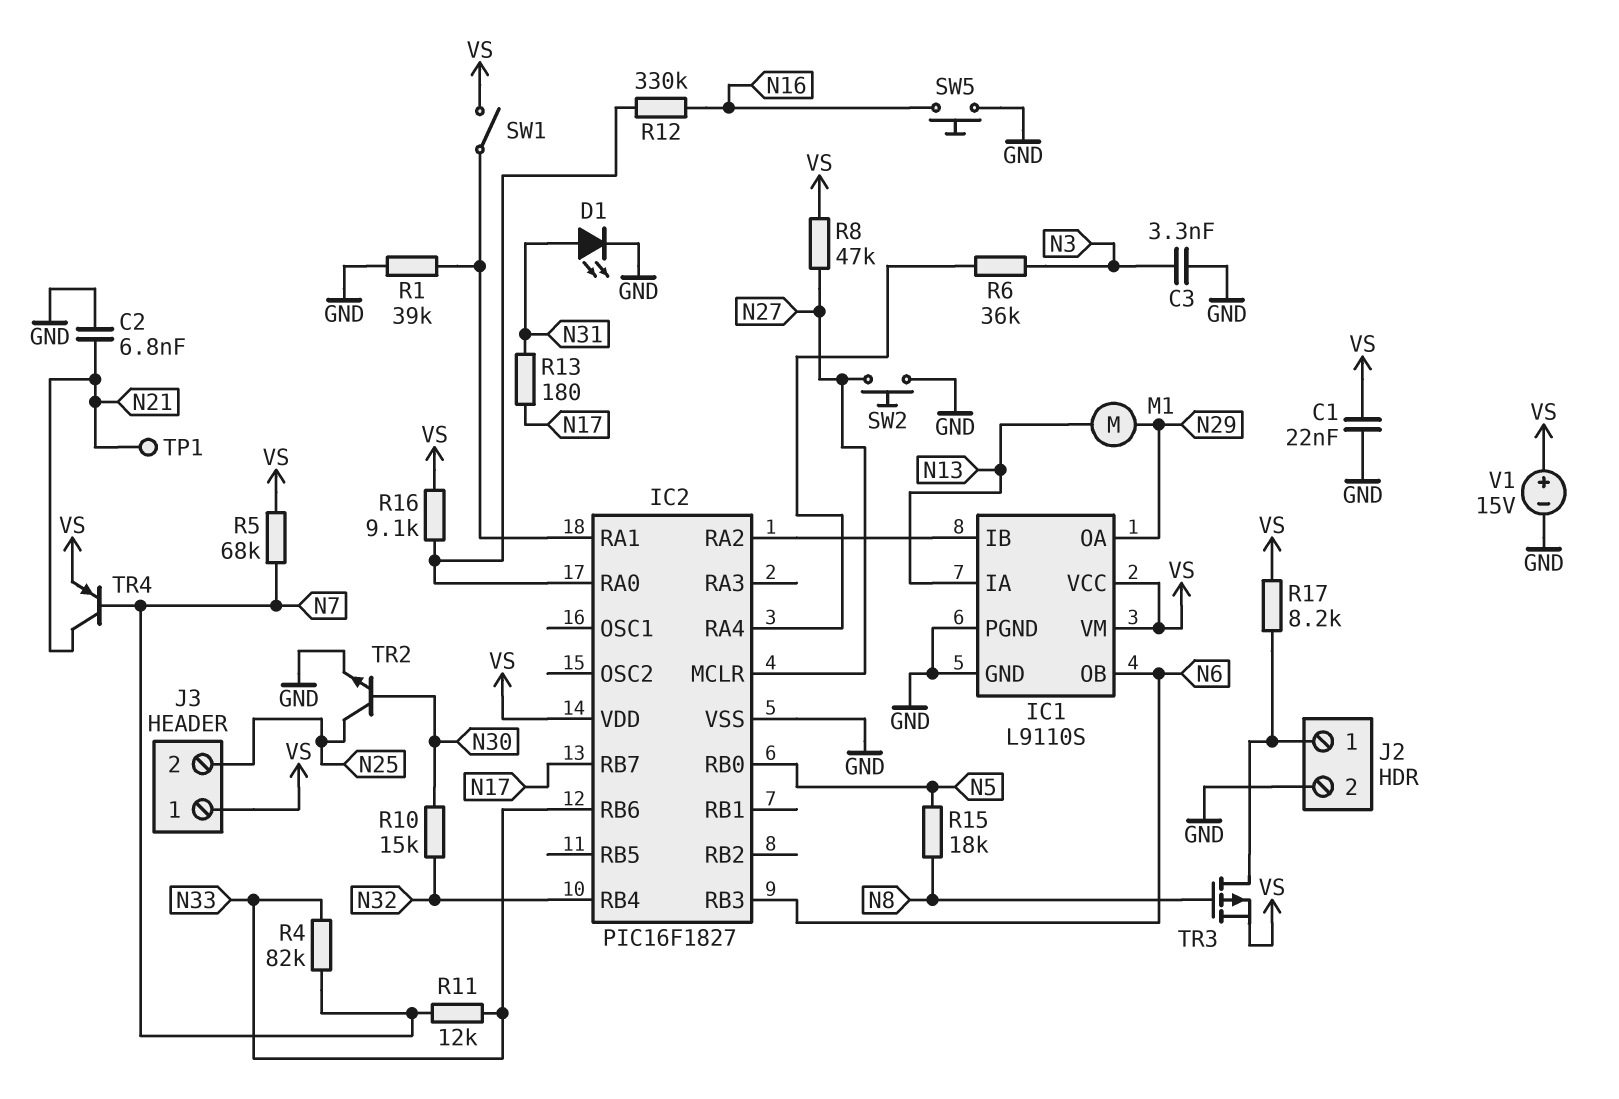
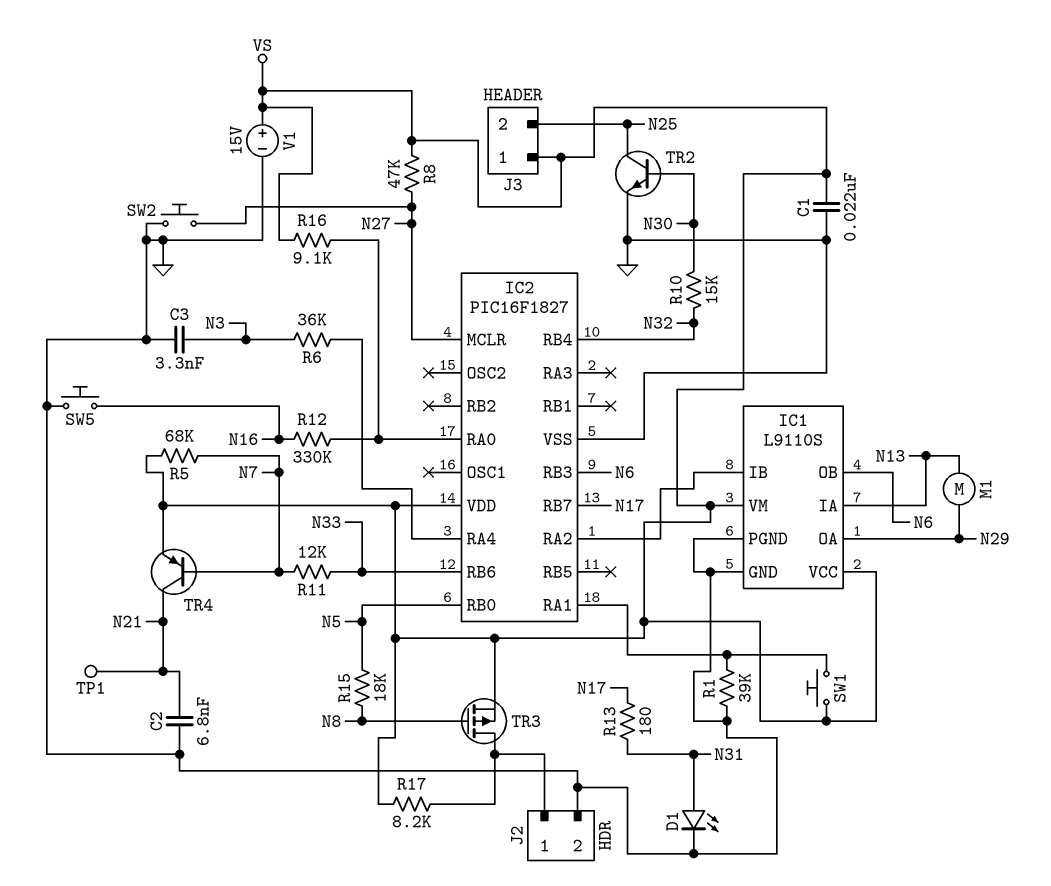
R4: 82k (N7, N33) -> none
SW1: switch (IC2/RA1, VS) -> button (IC2/RA1, VS)

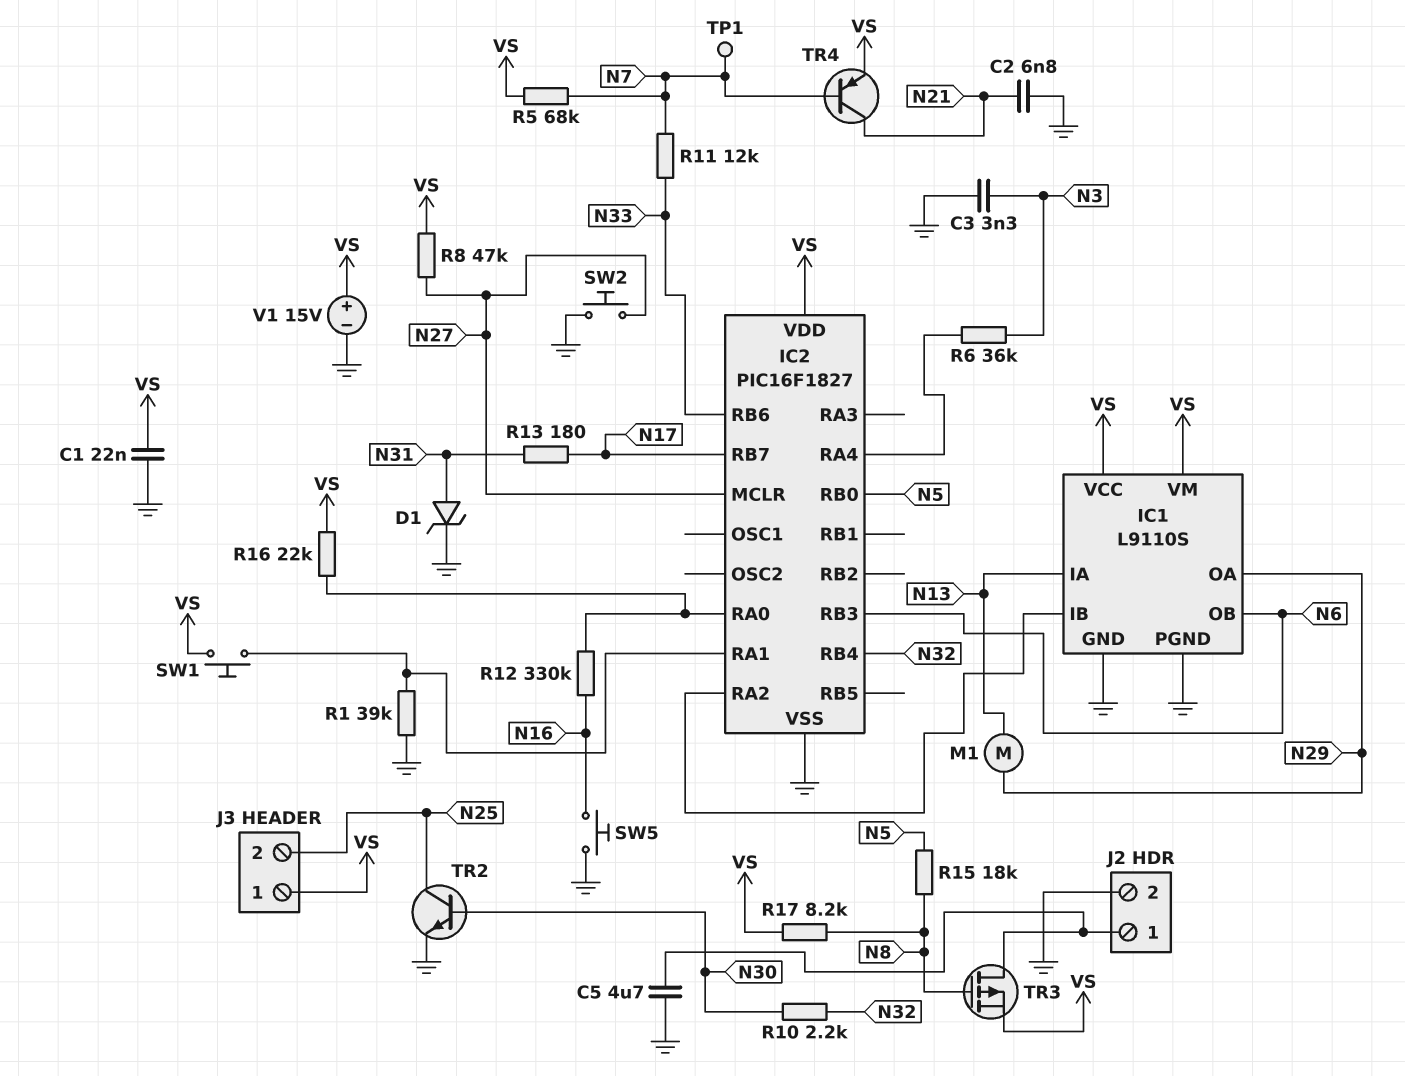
C5: none -> 4.7uF (GND, J2/1)
D1: LED (A N31, K GND) -> zener (A N31, K GND)
R10: 15k (N30, N32) -> 2.2k (N30, N32)
R16: 9.1k (IC2/RA0, VS) -> 22k (IC2/RA0, VS)
R17: 8.2k (J2/1, VS) -> 8.2k (N8, VS)
TP1: test point (N21) -> test point (N7)

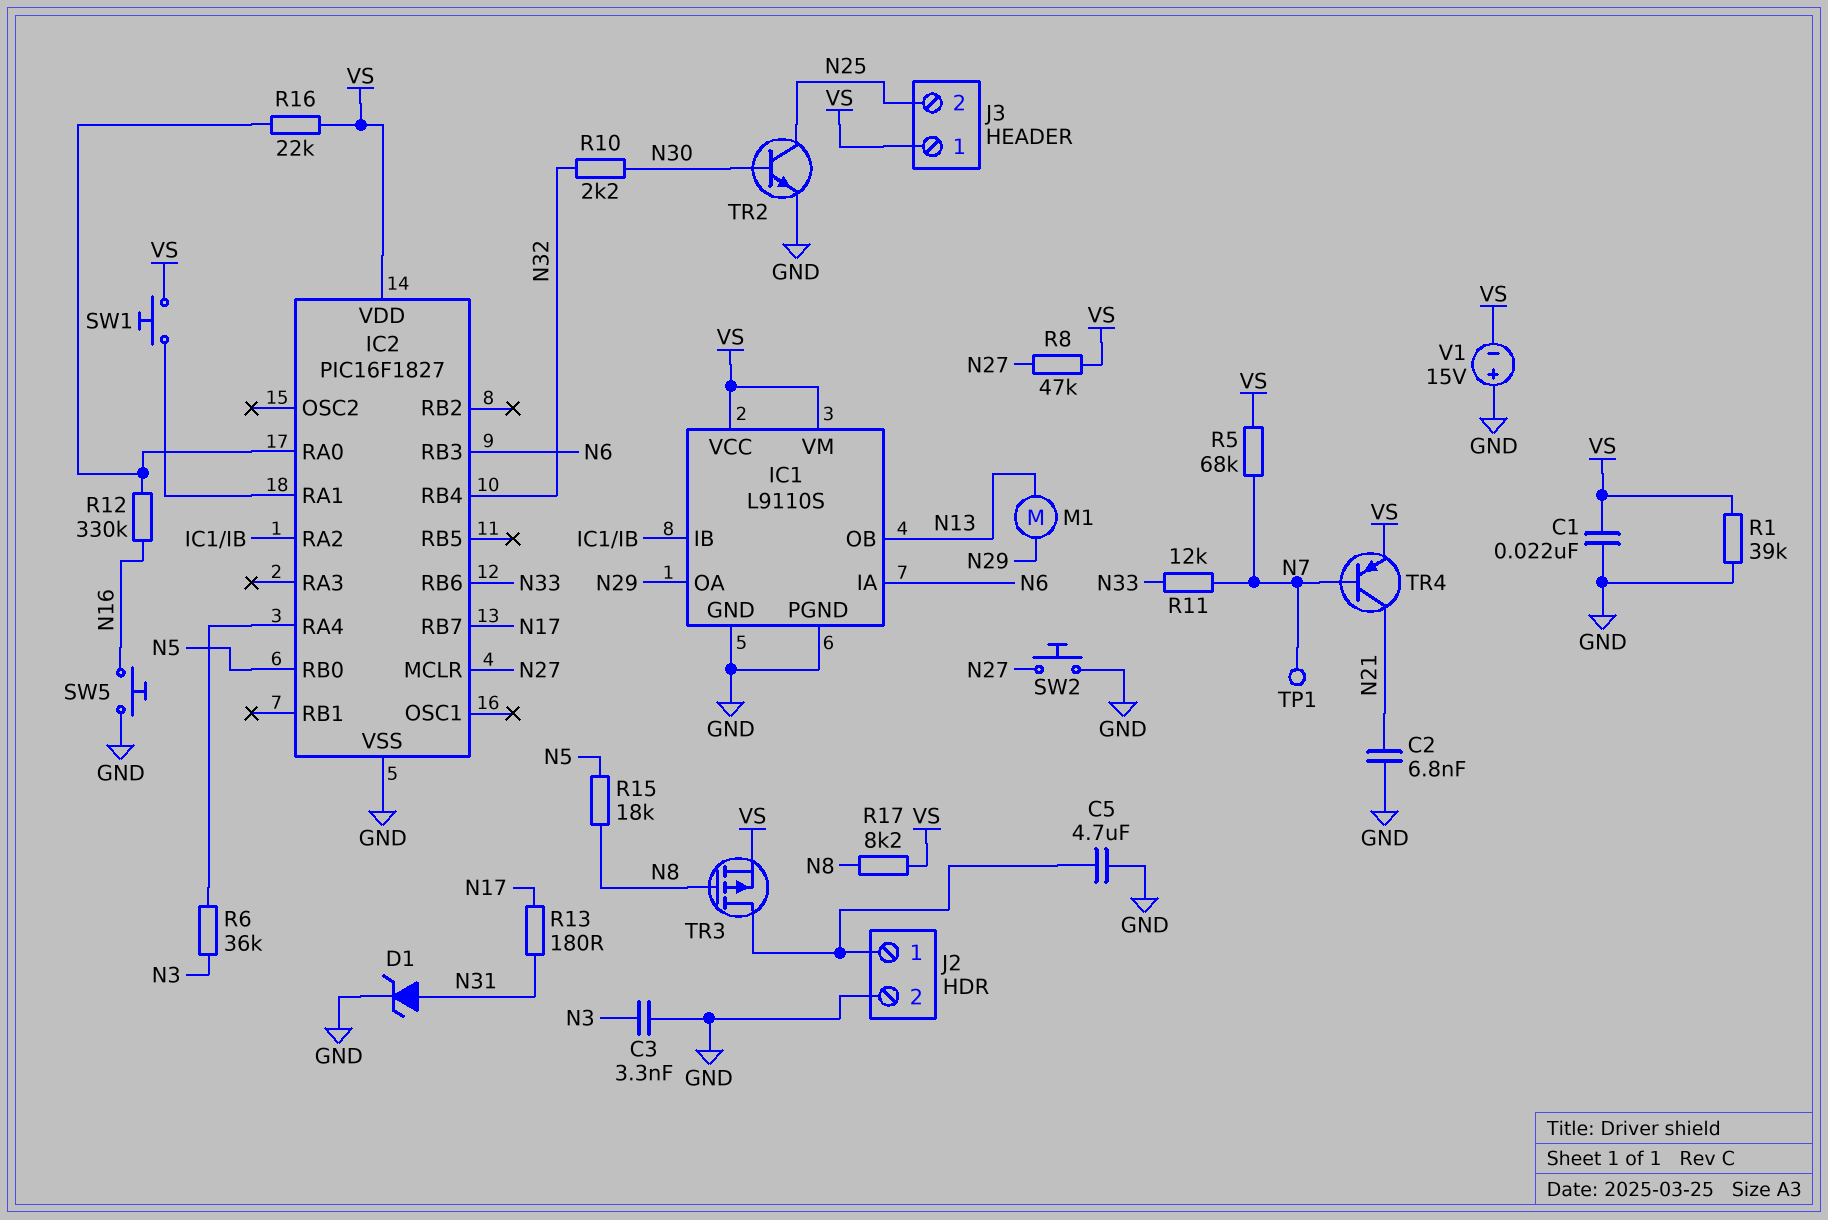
IC1 pin IA: N13 -> N6
IC1 pin OB: N6 -> N13
R1: 39k (GND, IC2/RA1) -> 39k (GND, VS)
V1: 15V (plus VS, minus GND) -> 15V (plus GND, minus VS)

